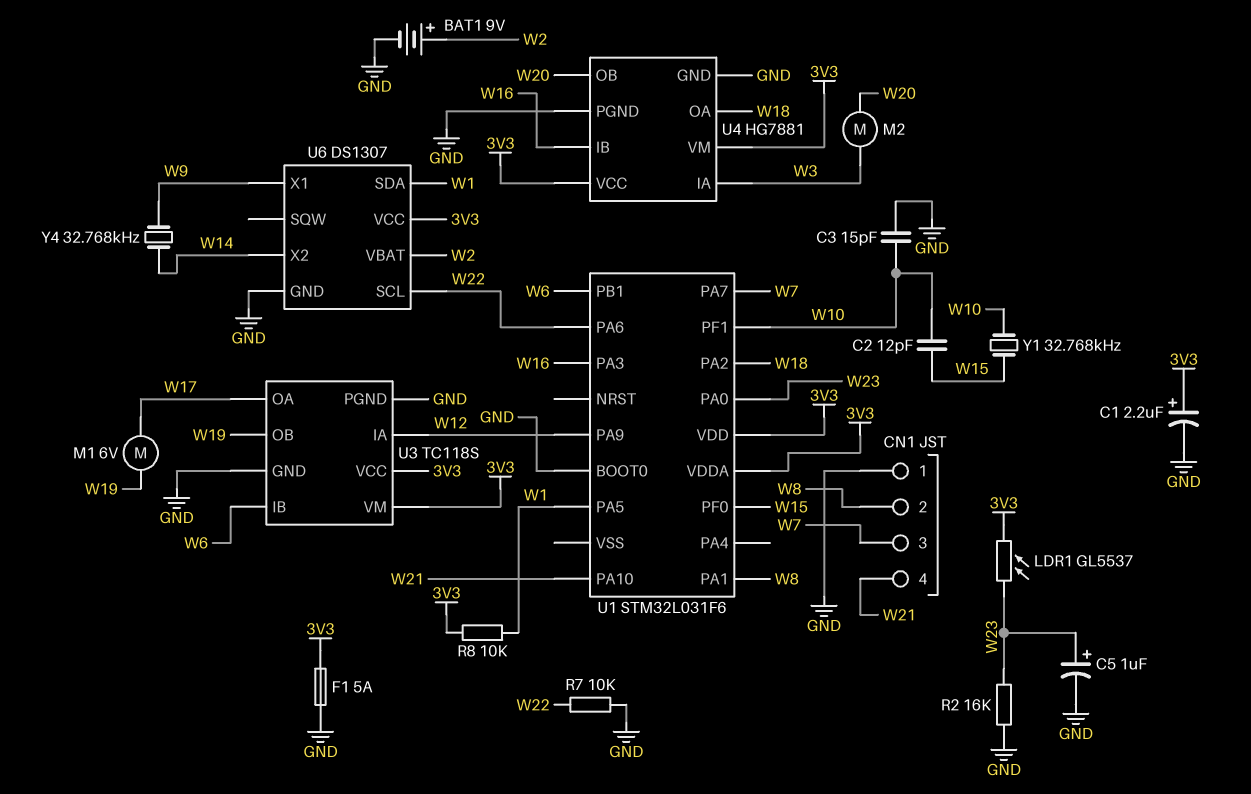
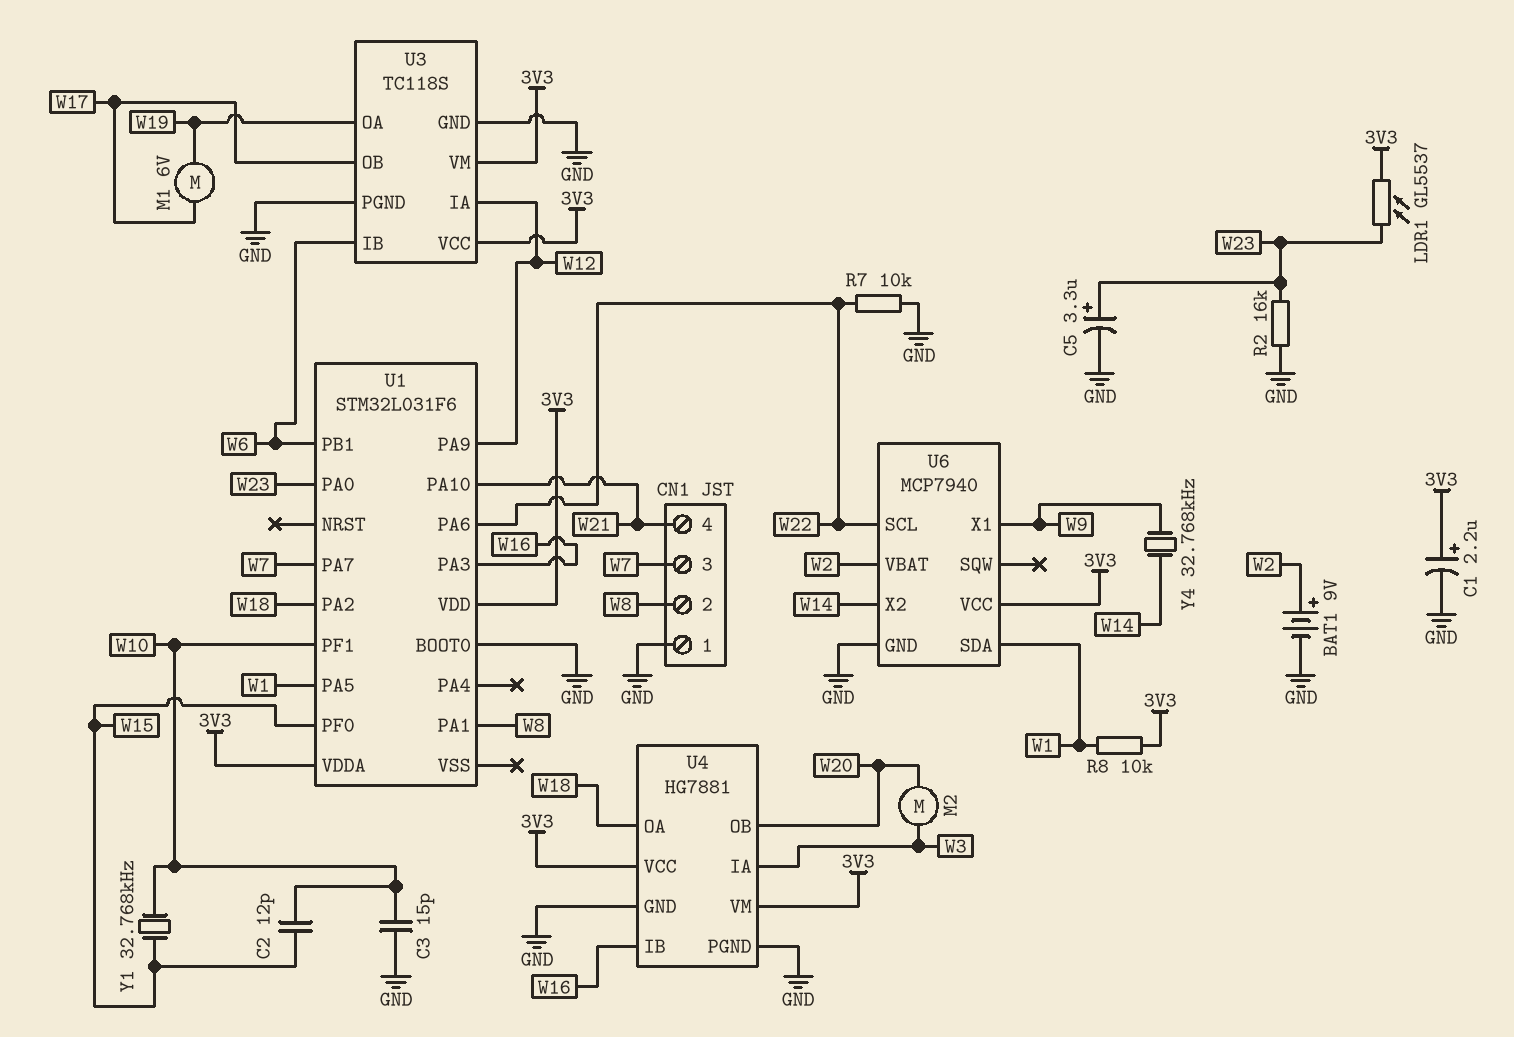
C5: 1uF (plus W23, minus GND) -> 3.3uF (plus W23, minus GND)
F1: 5A (3V3, GND) -> none
U3 pin OA: W17 -> W19
U3 pin OB: W19 -> W17
U6: DS1307 -> MCP7940

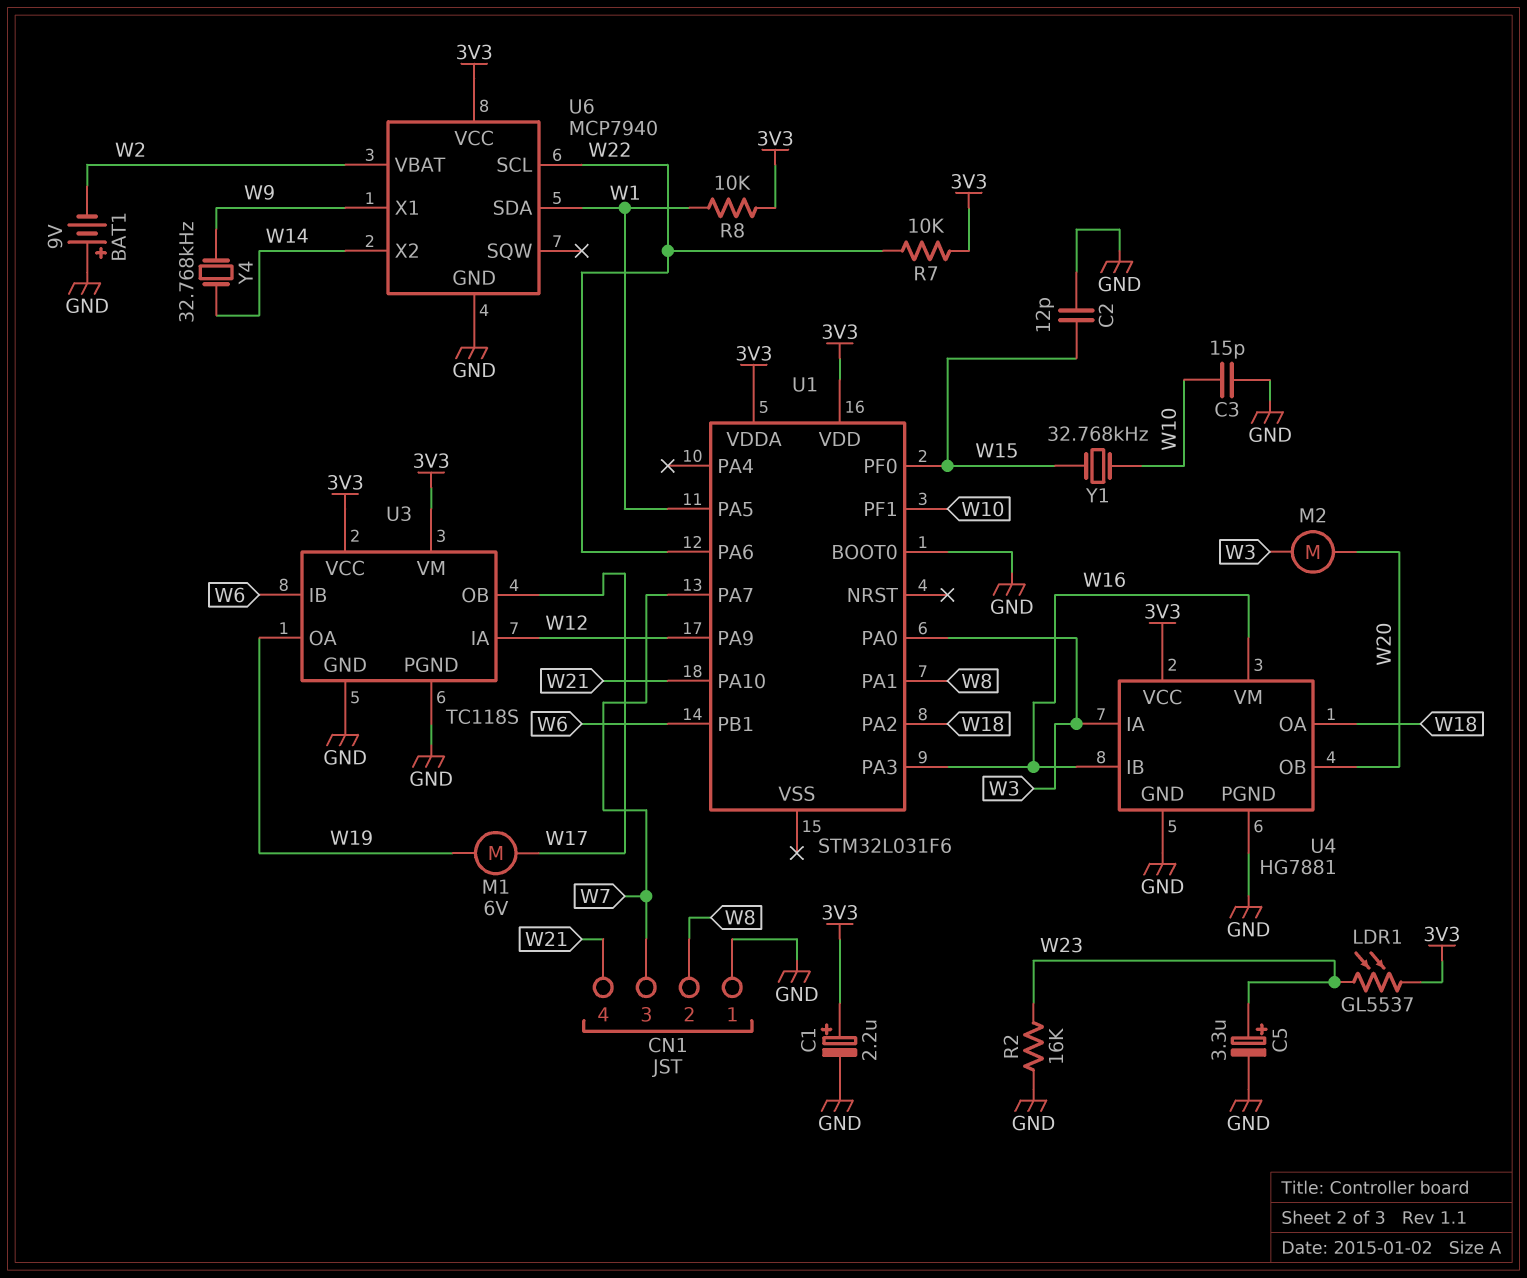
BAT1: 9V (plus W2, minus GND) -> 9V (plus GND, minus W2)
C2: 12pF (W10, W15) -> 12pF (GND, W15)
R7: 10k (GND, W22) -> 10k (3V3, W22)
U1 pin PA0: W23 -> W3
U4 pin VM: 3V3 -> W16

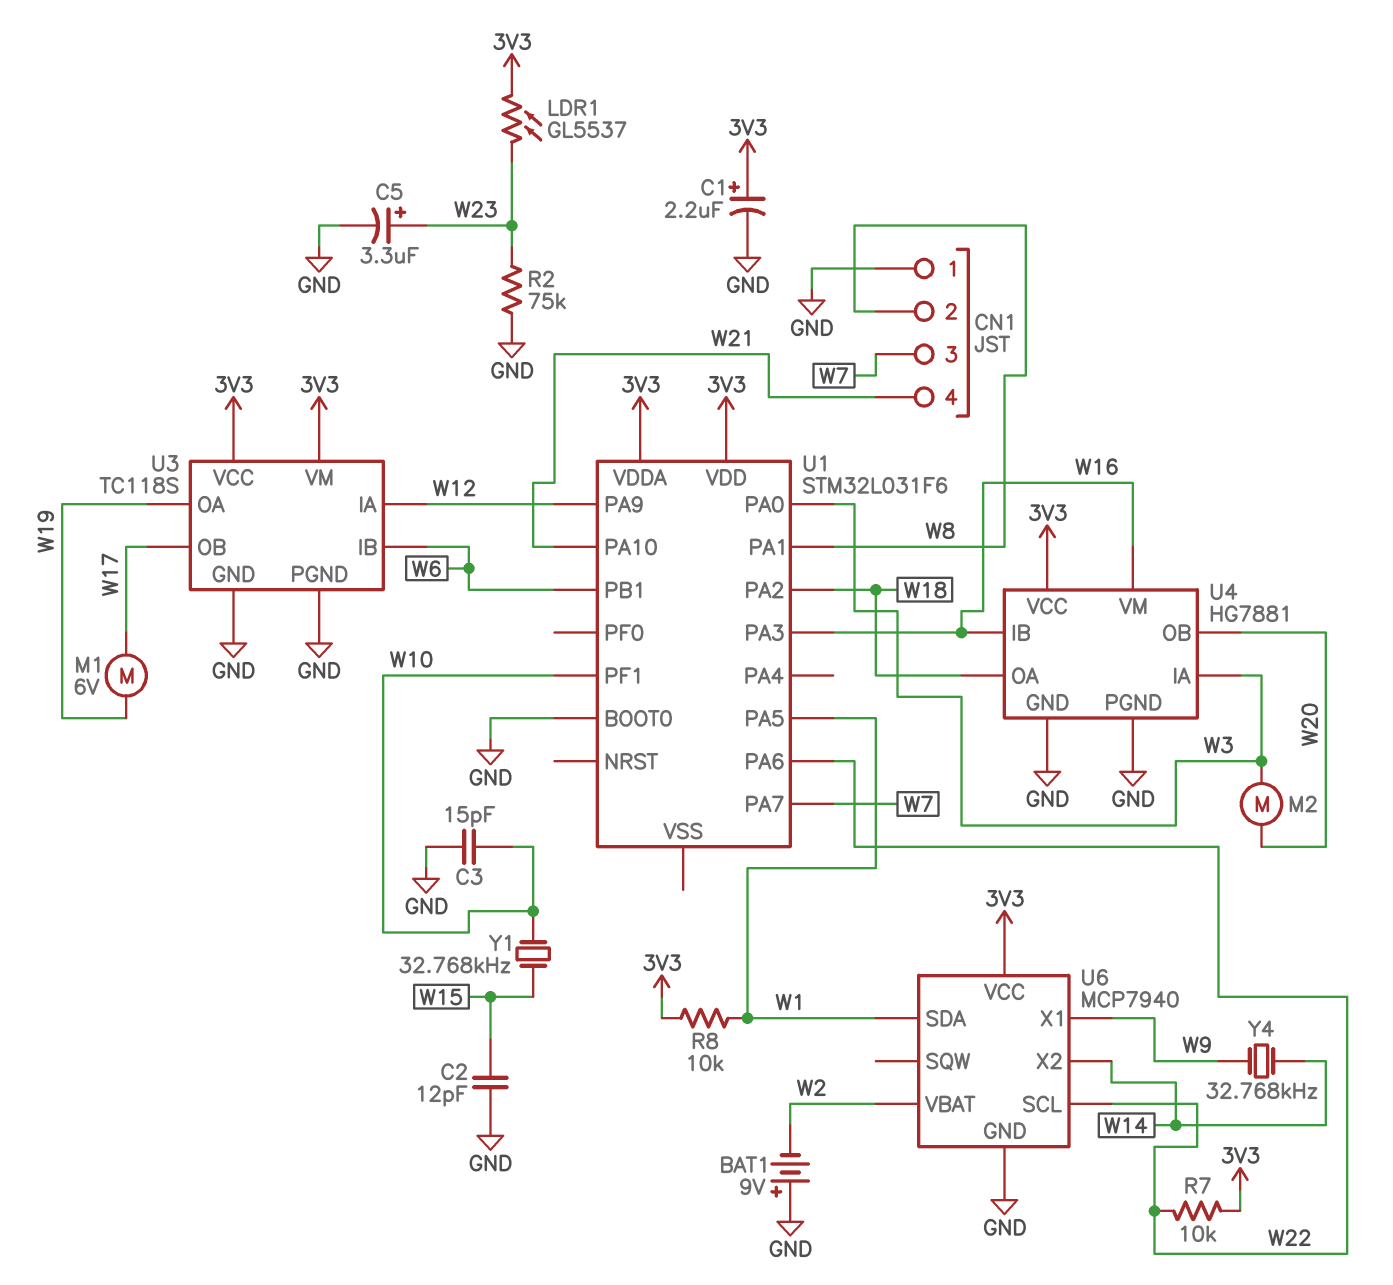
R2: 16k (GND, W23) -> 75k (GND, W23)
U1 pin PF0: W15 -> none

